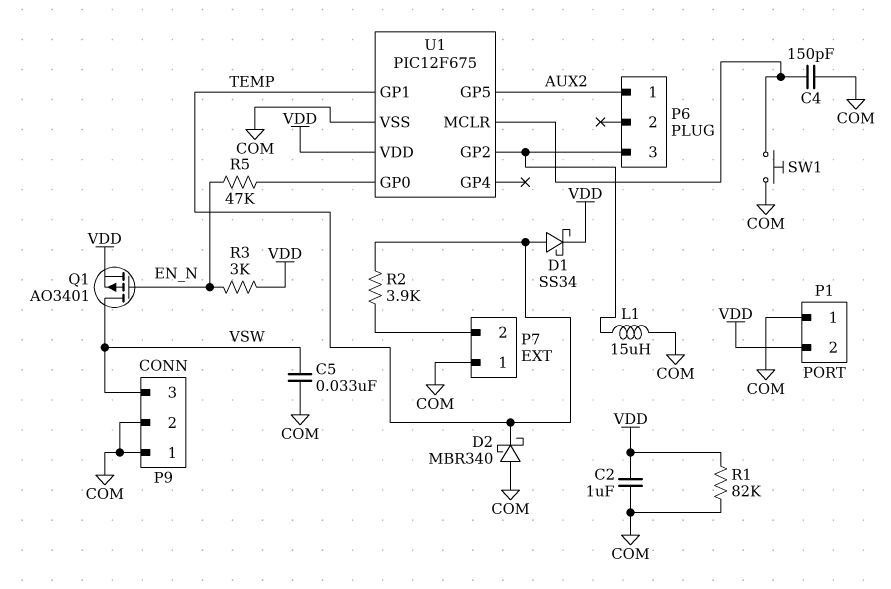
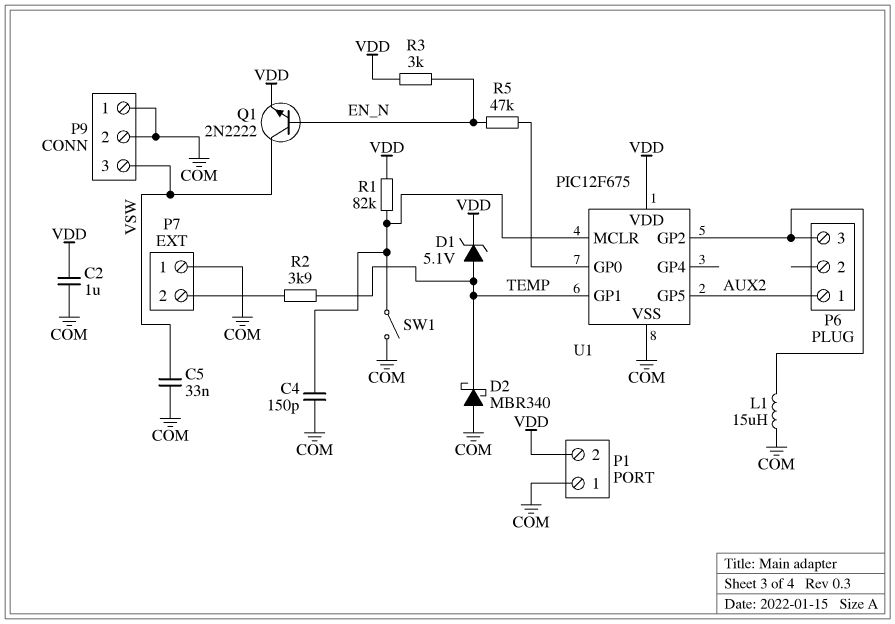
D1: schottky SS34 (A TEMP, K VDD) -> zener 5.1V (A TEMP, K VDD)
Q1: PMOS AO3401 (G EN_N, D VSW, S VDD) -> NPN 2N2222 (B EN_N, C VSW, E VDD)
R1: 82k (COM, VDD) -> 82k (U1/MCLR, VDD)
SW1: button (COM, U1/MCLR) -> switch (COM, U1/MCLR)

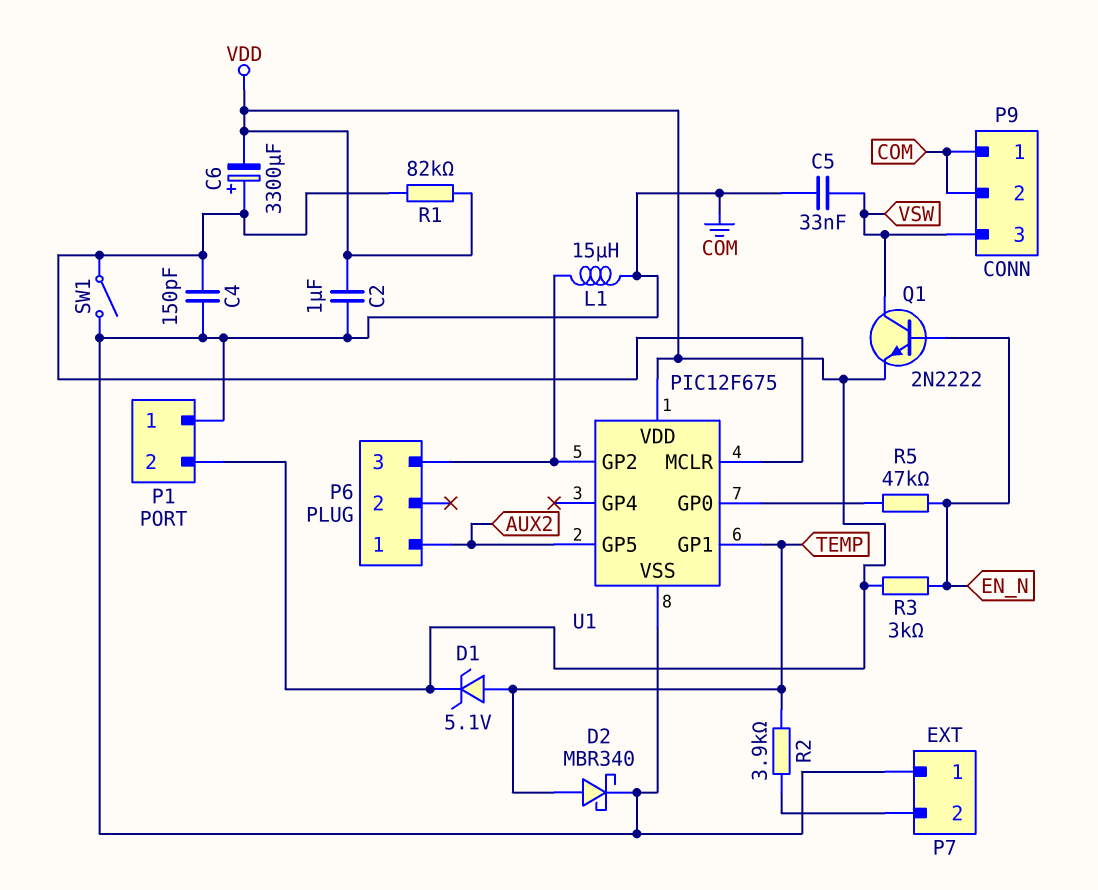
C6: none -> 3300uF (plus U1/MCLR, minus VDD)
D2: schottky MBR340 (A COM, K TEMP) -> schottky MBR340 (A TEMP, K COM)

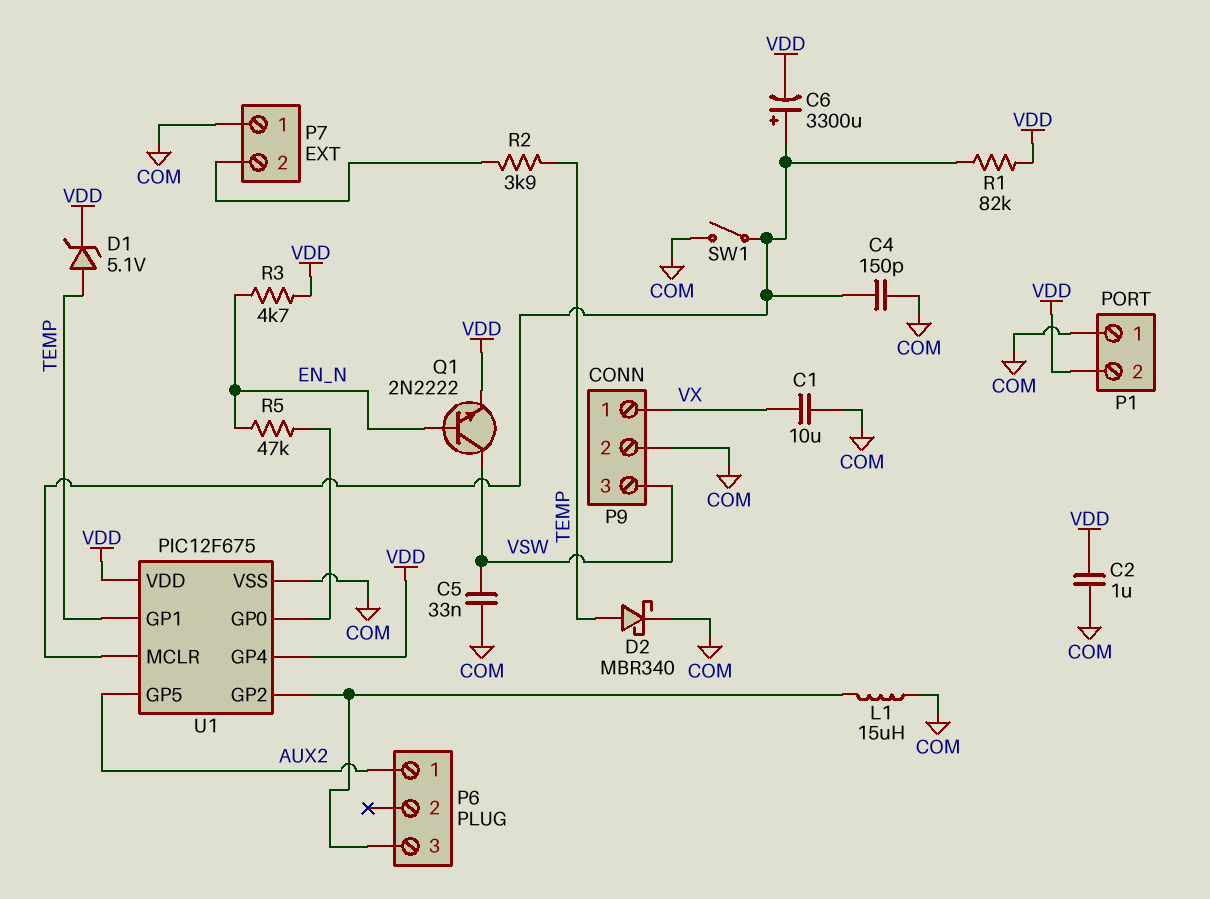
C1: none -> 10uF (COM, VX)
P9 pin 1: COM -> VX
R3: 3k (EN_N, VDD) -> 4.7k (EN_N, VDD)
U1 pin GP4: none -> VDD

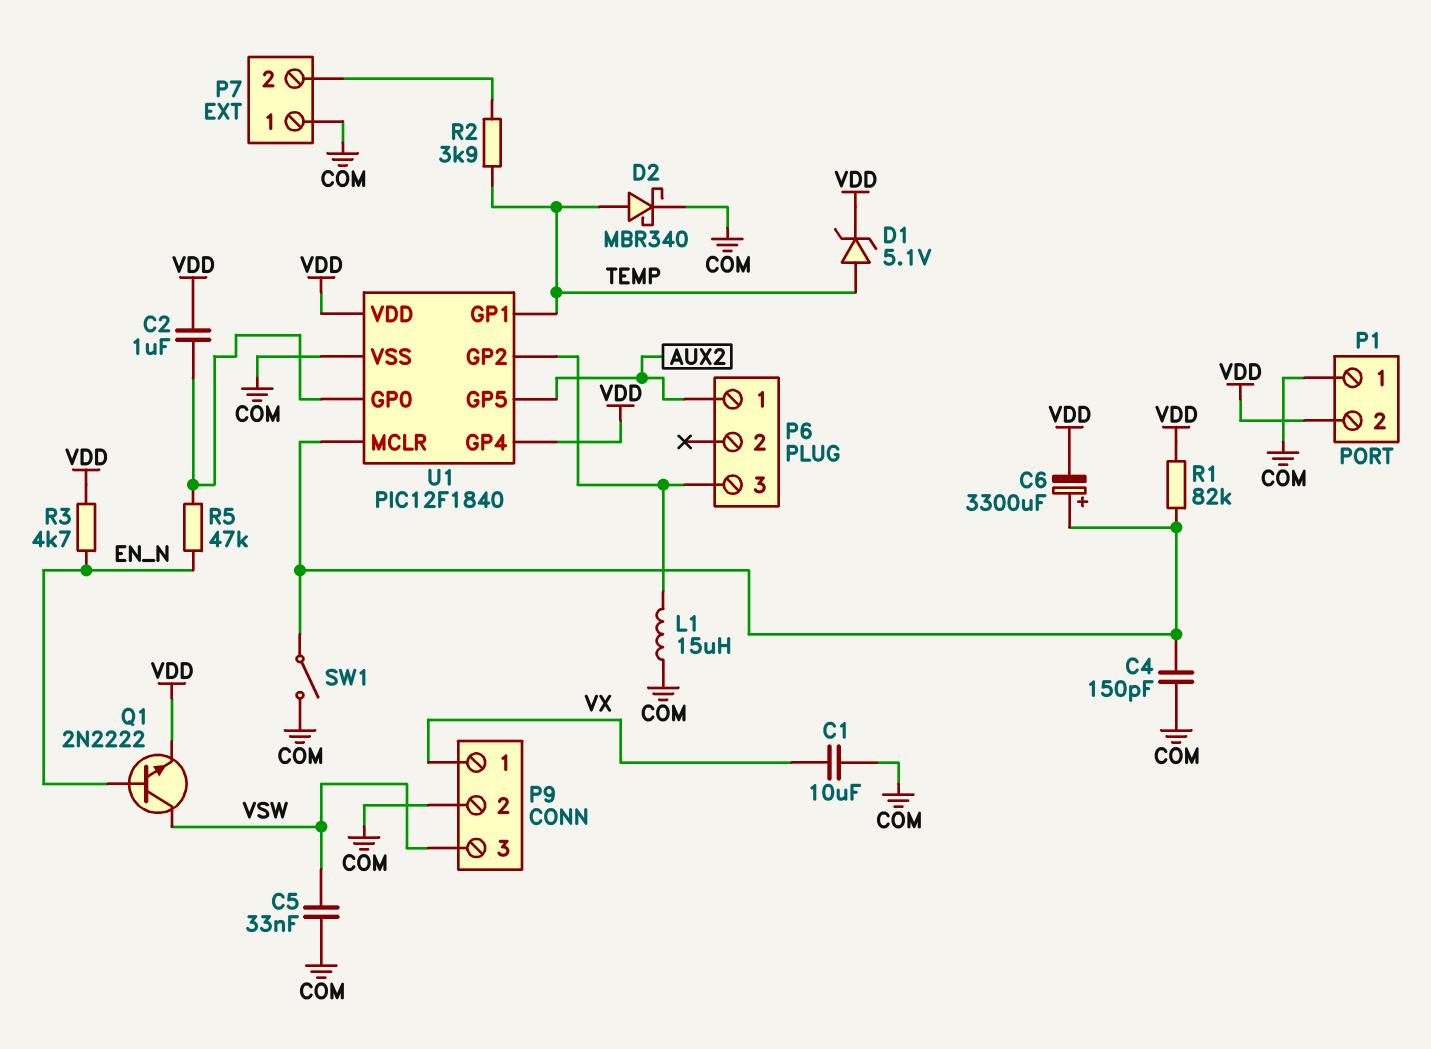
C2: 1uF (COM, VDD) -> 1uF (U1/GP0, VDD)
U1: PIC12F675 -> PIC12F1840

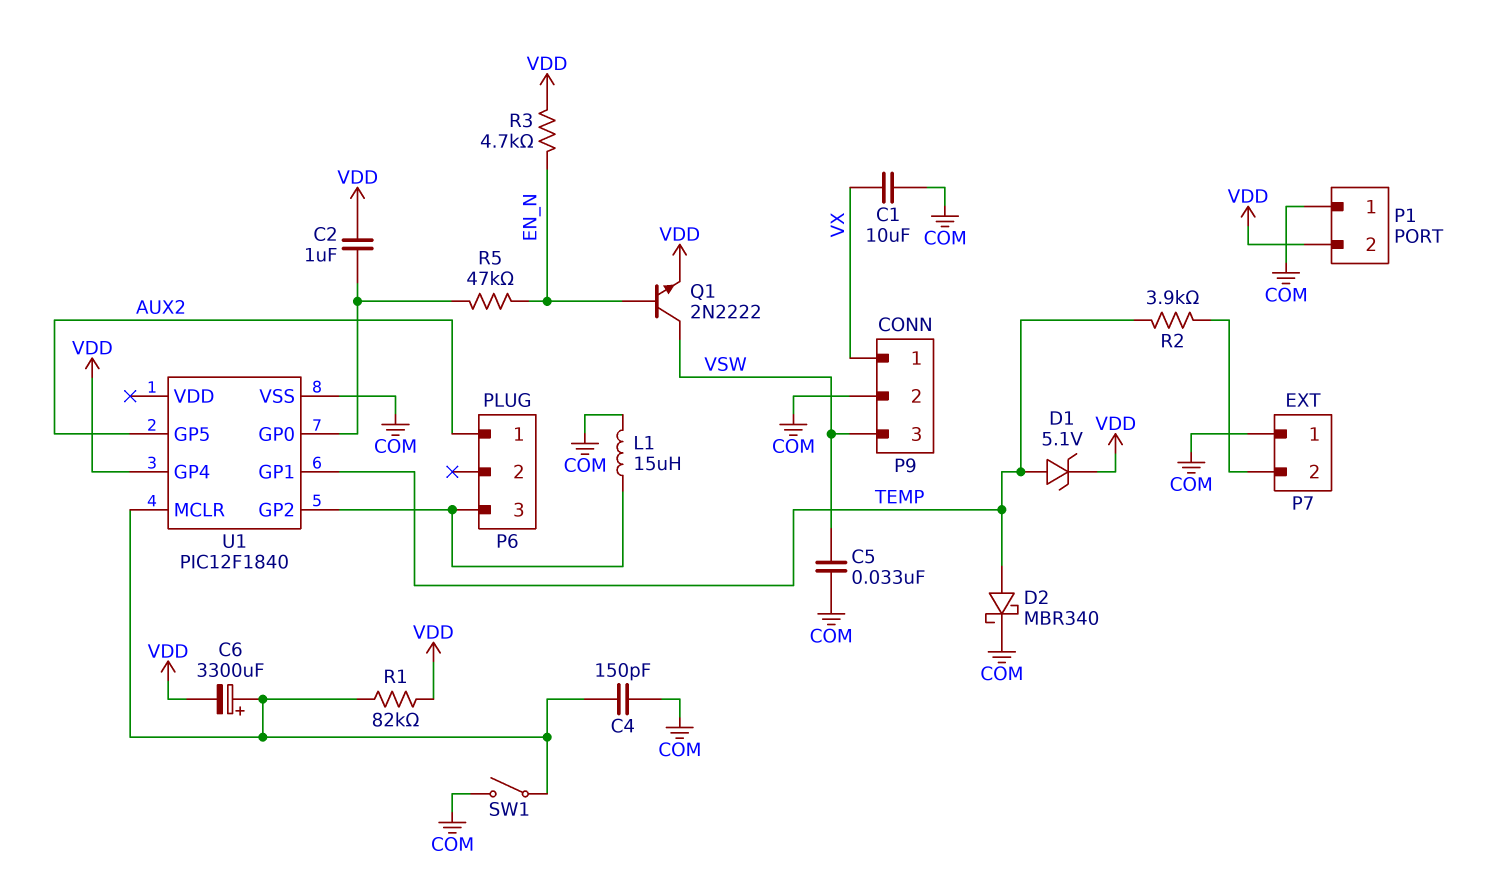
U1 pin VDD: VDD -> none

